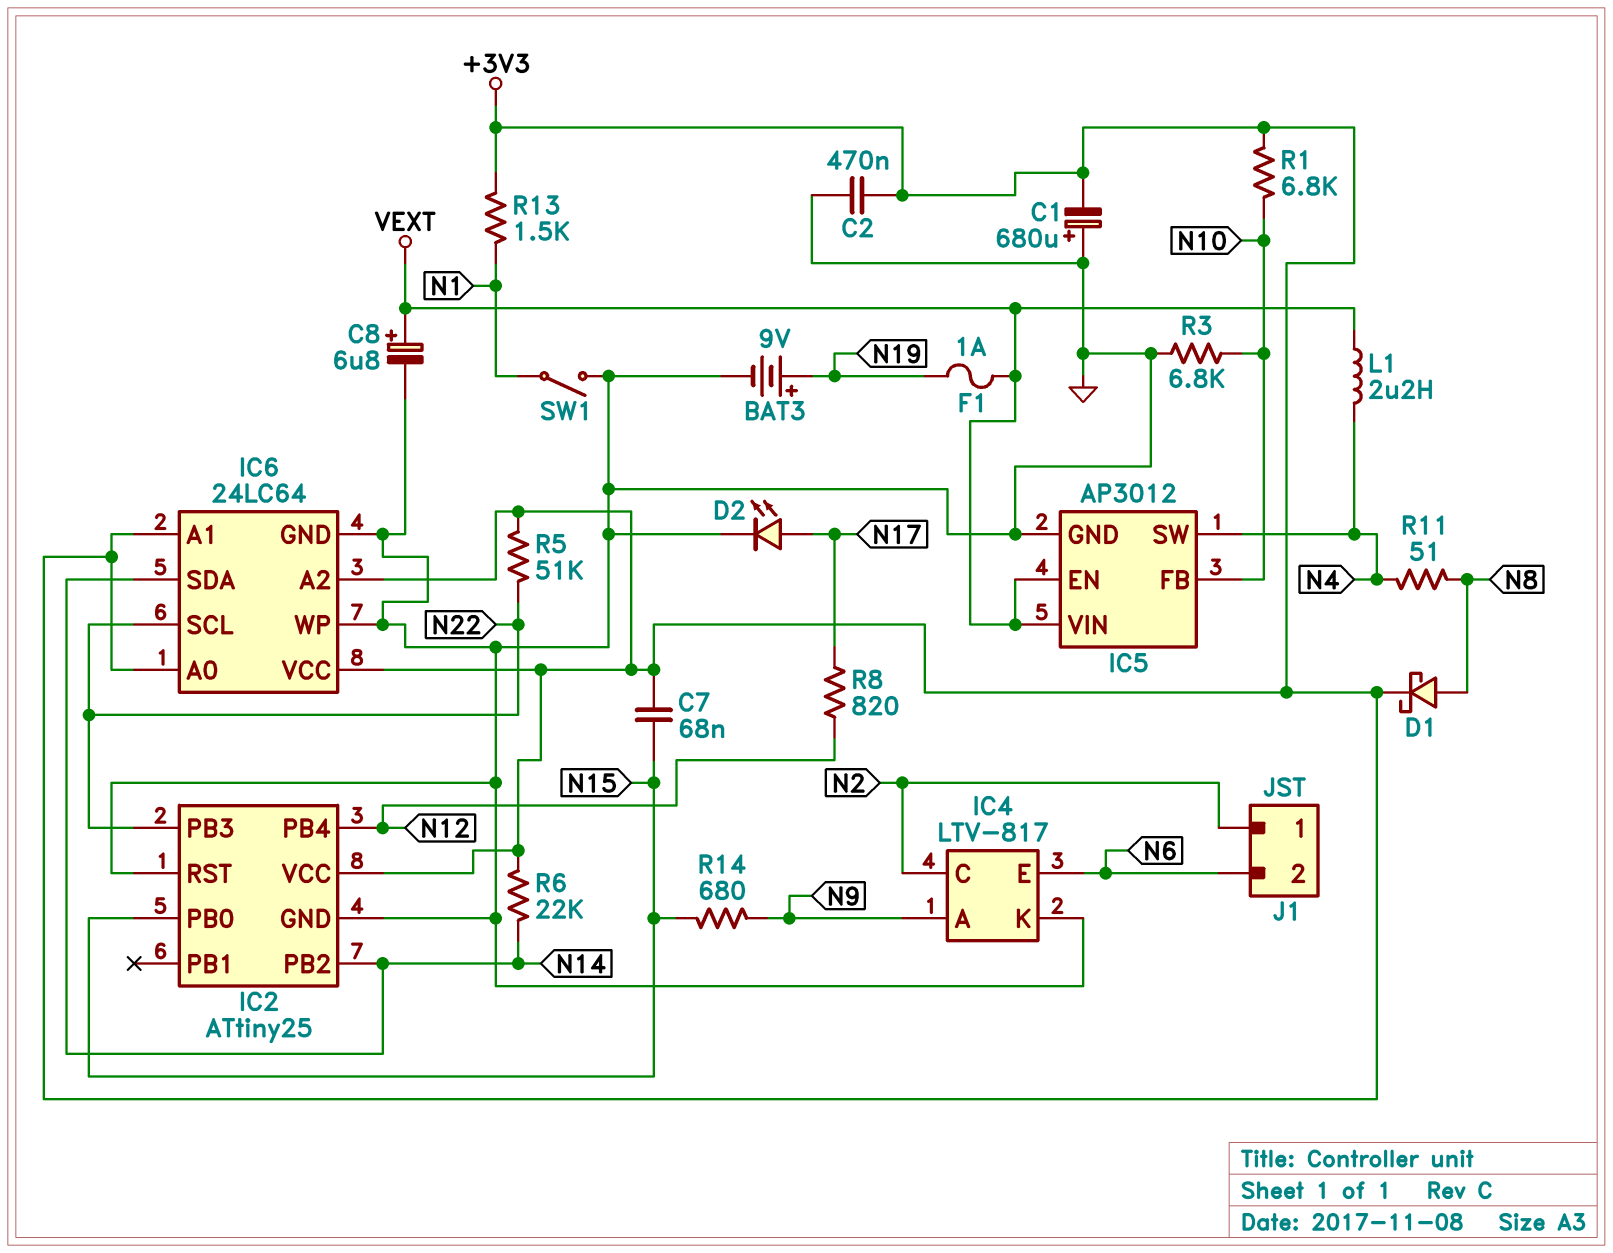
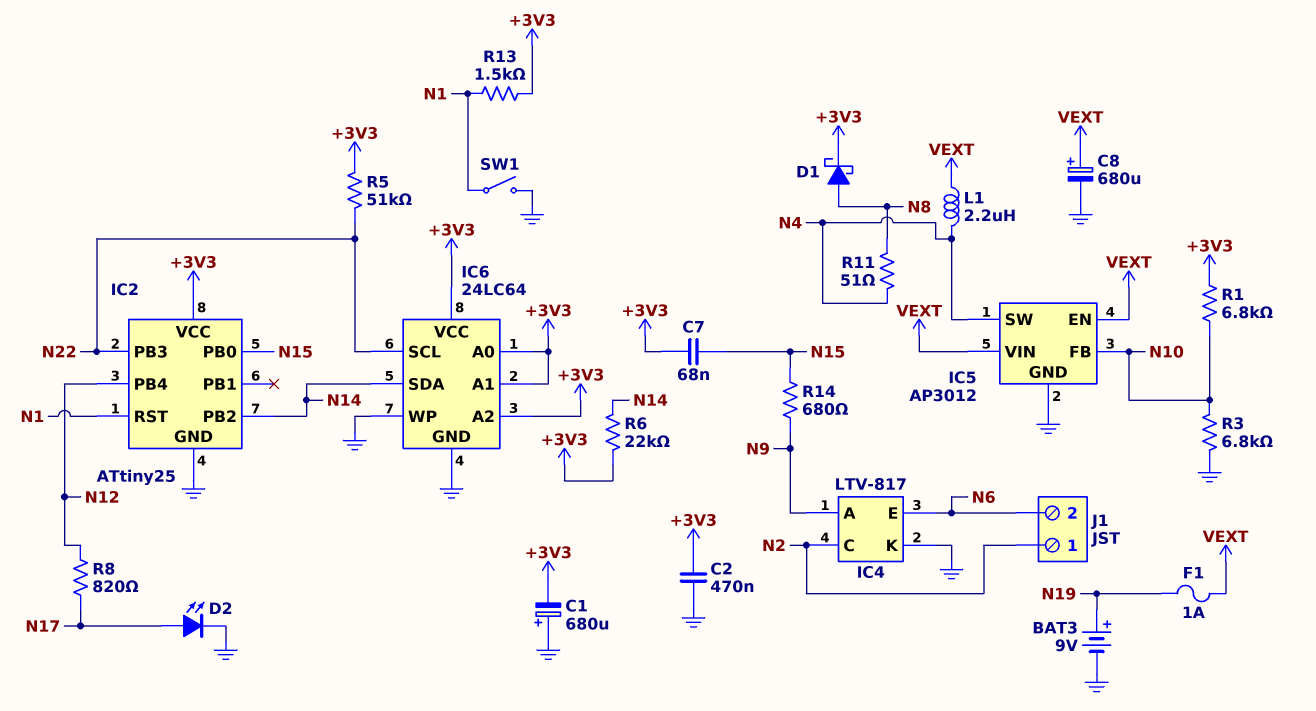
C8: 6.8uF (plus VEXT, minus GND) -> 680uF (plus VEXT, minus GND)
IC2 pin RST: GND -> N1

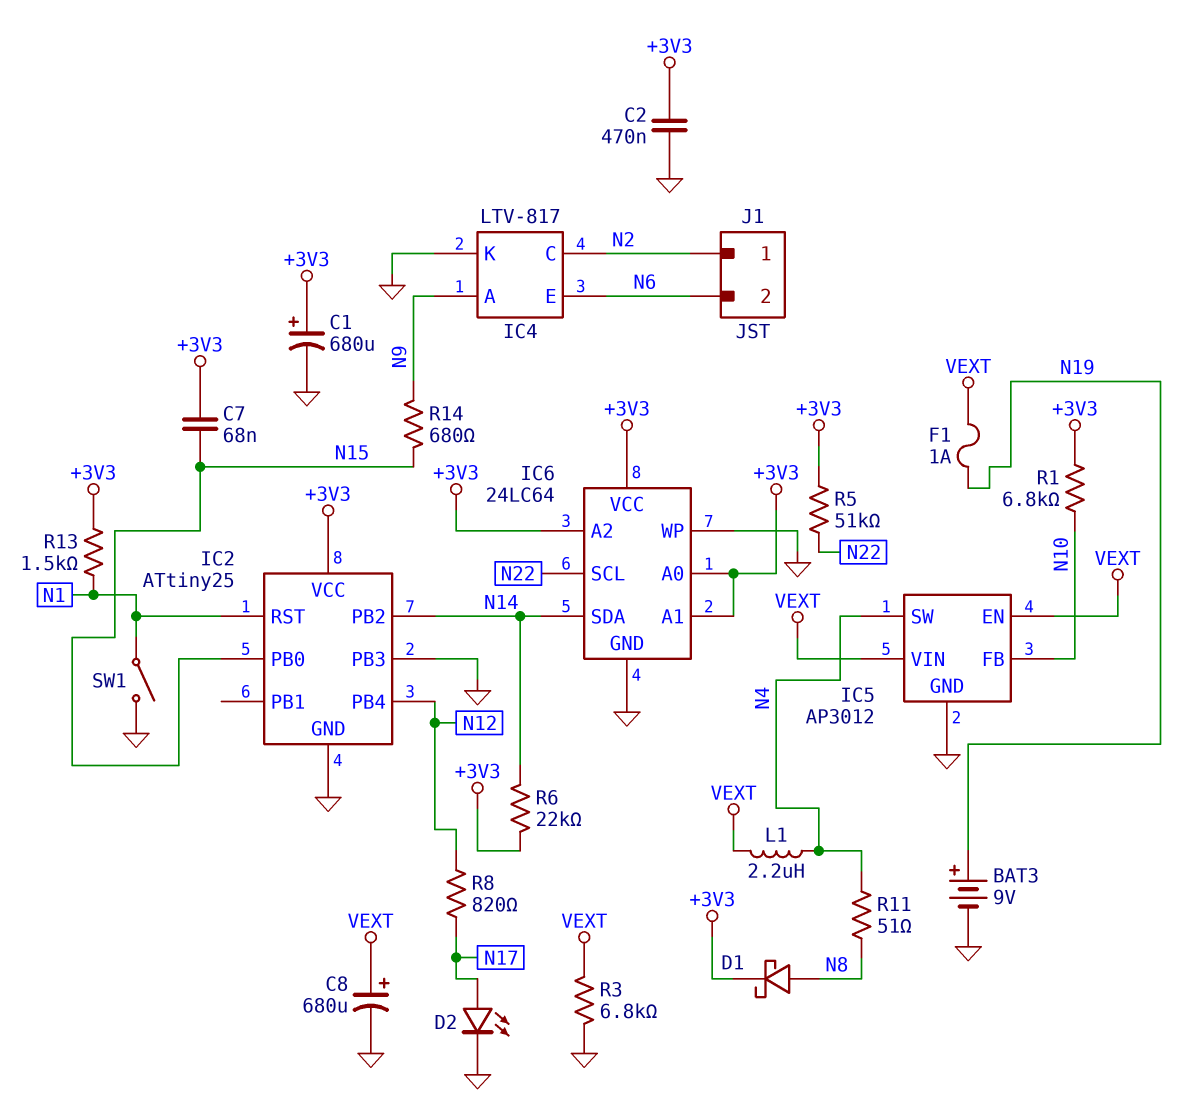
C1: 680uF (plus GND, minus +3V3) -> 680uF (plus +3V3, minus GND)
IC2 pin PB3: N22 -> GND
R3: 6.8k (GND, N10) -> 6.8k (GND, VEXT)

